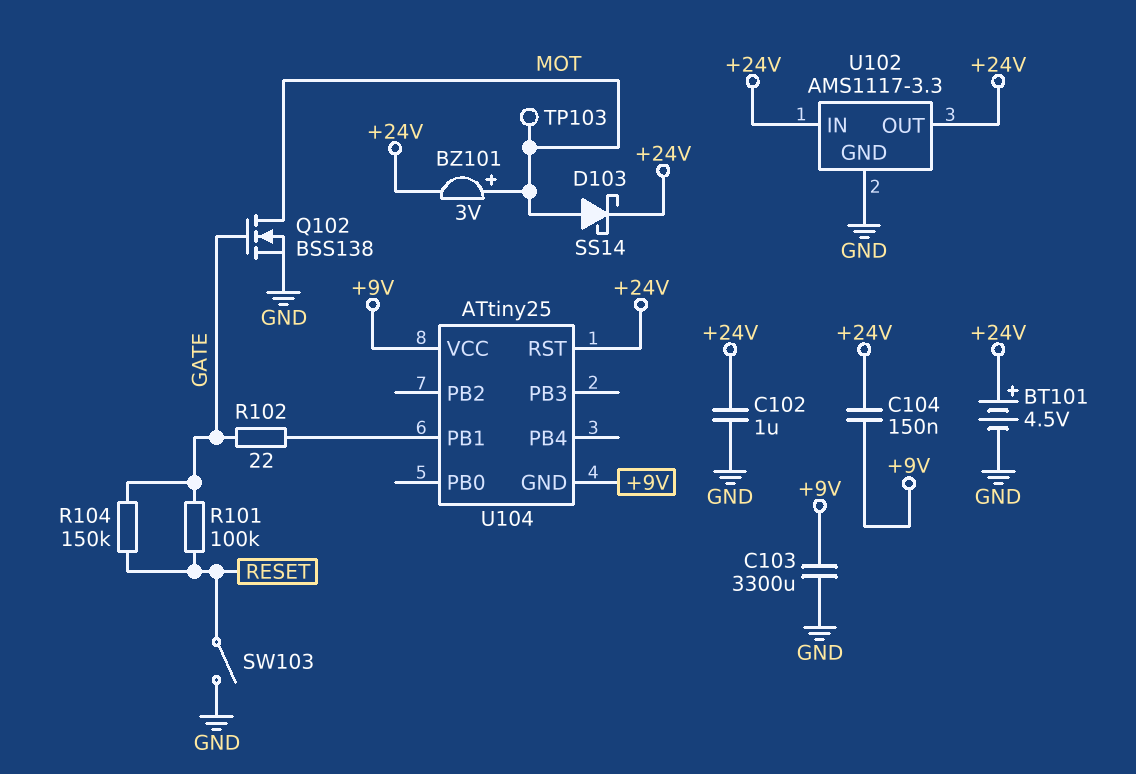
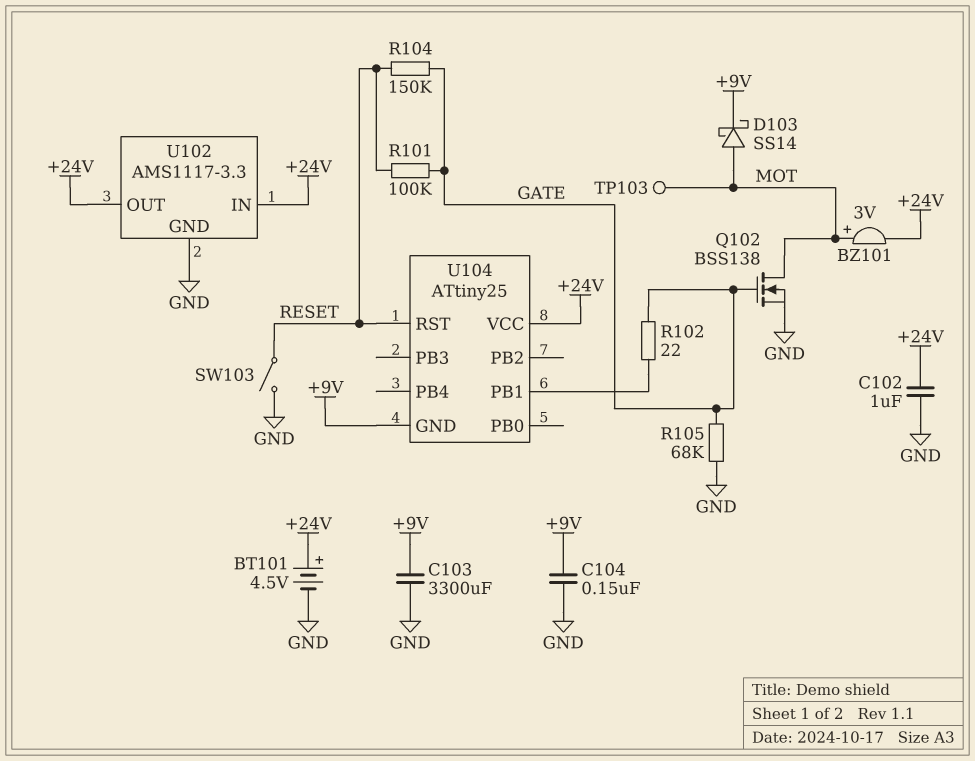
C104: 150nF (+9V, +24V) -> 150nF (+9V, GND)
D103: schottky SS14 (A MOT, K +24V) -> schottky SS14 (A MOT, K +9V)
R105: none -> 68k (GATE, GND)
U104 pin RST: +24V -> RESET
U104 pin VCC: +9V -> +24V

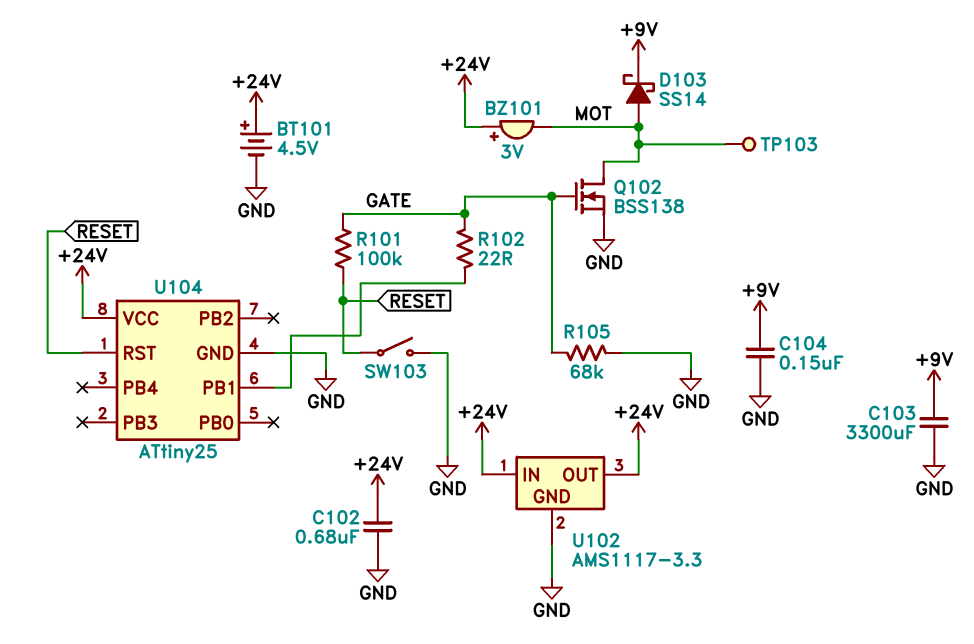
BZ101: buzzer 3V (plus MOT, minus +24V) -> buzzer 3V (plus +24V, minus MOT)
C102: 1uF (+24V, GND) -> 680nF (+24V, GND)
R104: 150k (GATE, RESET) -> none
U104 pin GND: +9V -> GND

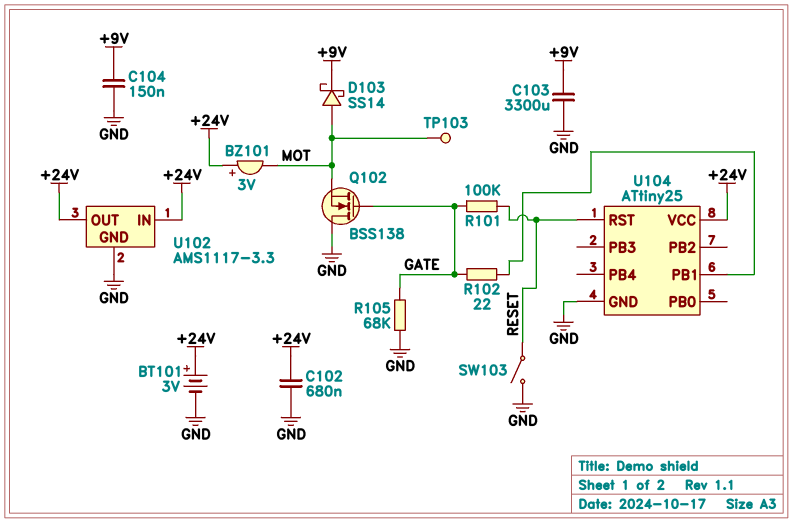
BT101: 4.5V (plus +24V, minus GND) -> 3V (plus +24V, minus GND)
Q102: NMOS BSS138 (G GATE, D MOT, S GND) -> NMOS BSS138 (G GATE, D GND, S MOT)

